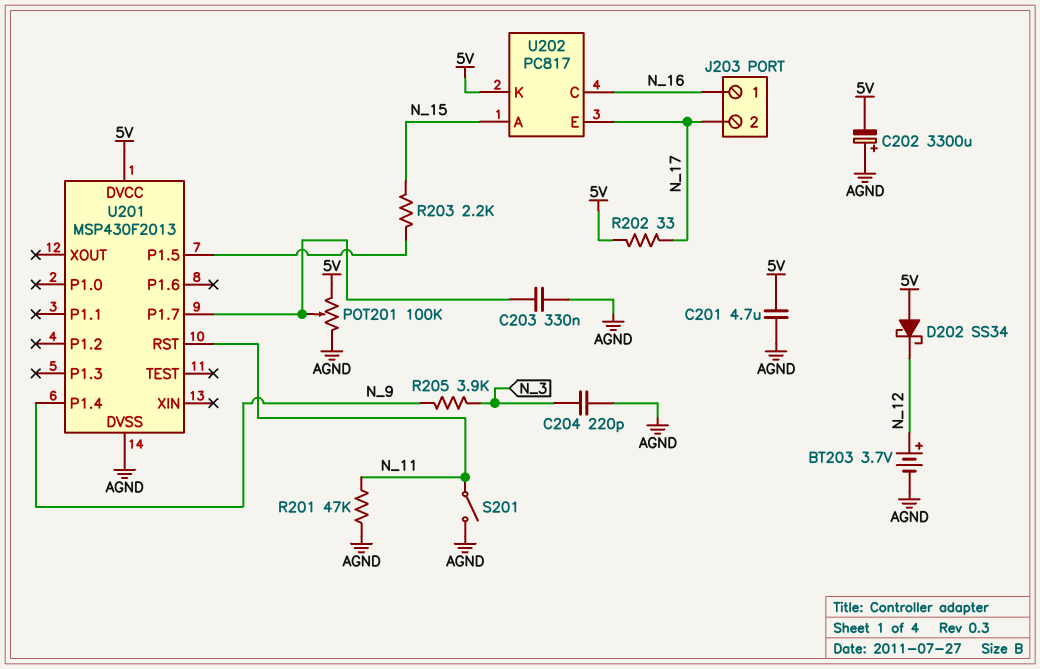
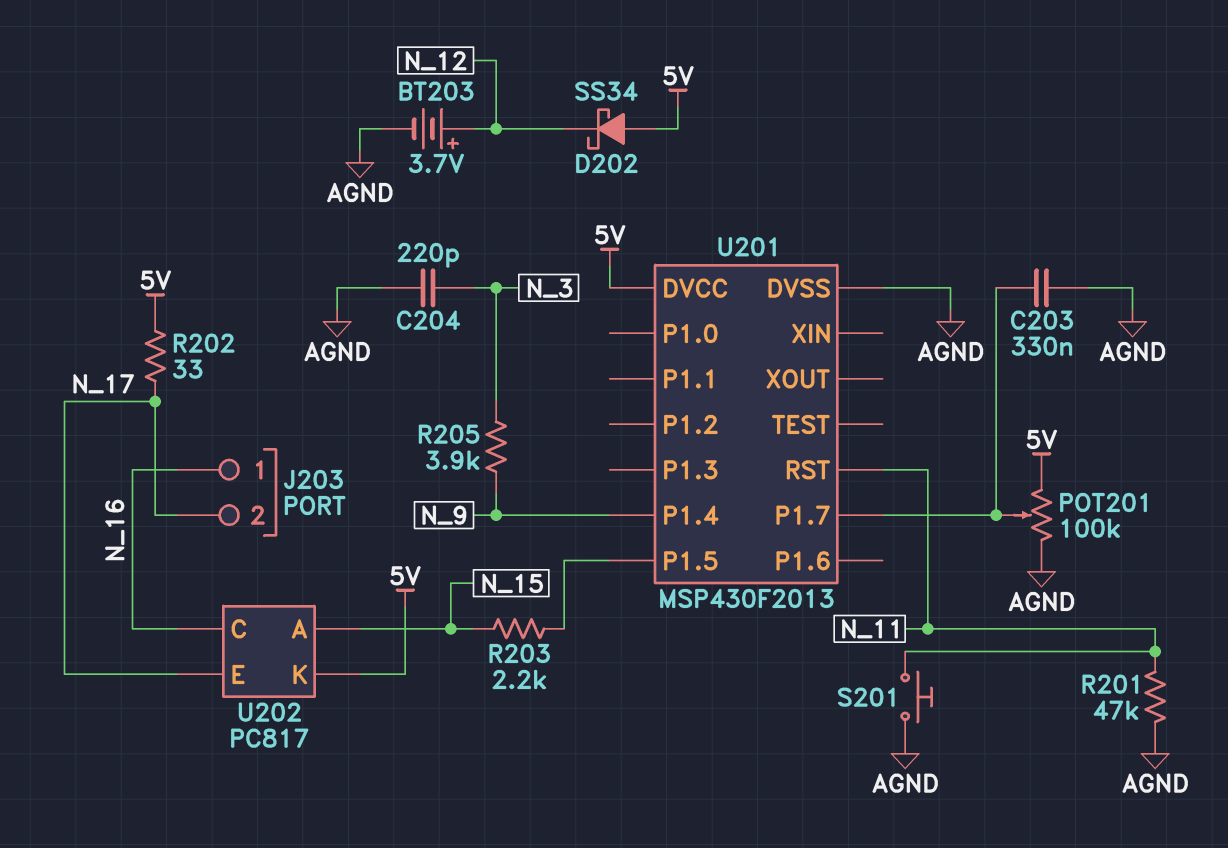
C201: 4.7uF (5V, AGND) -> none
C202: 3300uF (plus AGND, minus 5V) -> none
S201: switch (AGND, N_11) -> button (AGND, N_11)

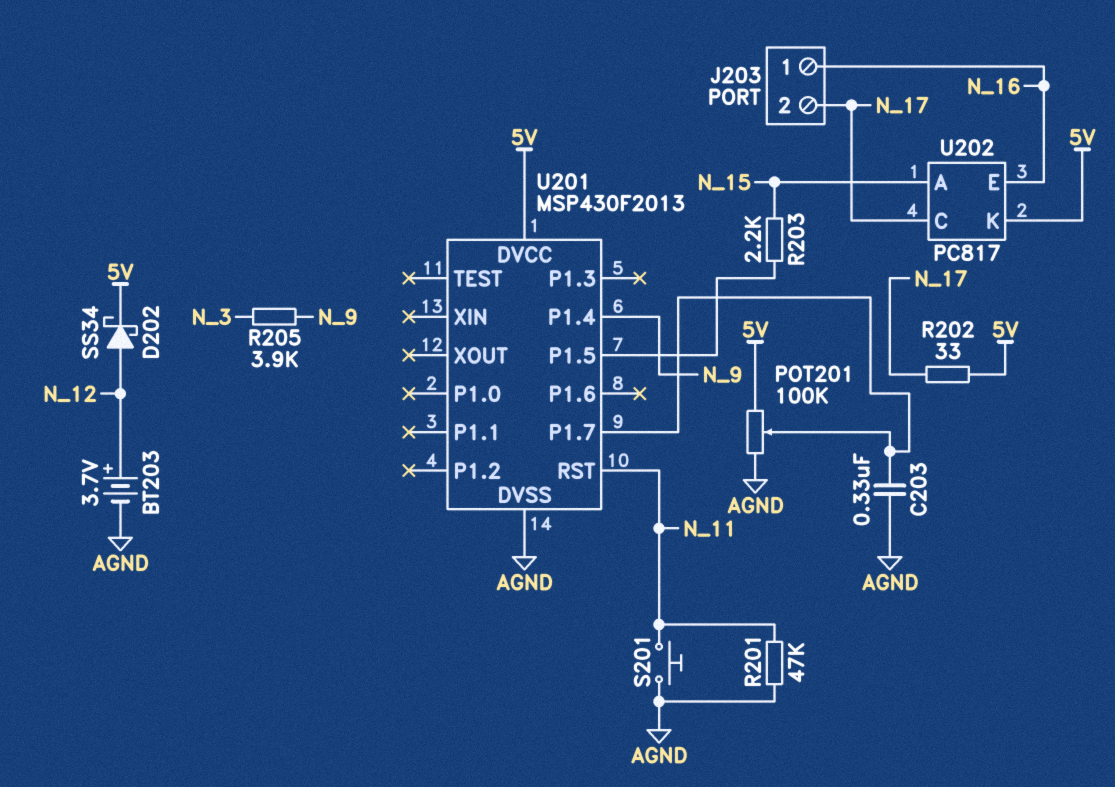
C204: 220pF (AGND, N_3) -> none
D202: schottky SS34 (A 5V, K N_12) -> schottky SS34 (A N_12, K 5V)
U202 pin C: N_16 -> N_17
U202 pin E: N_17 -> N_16

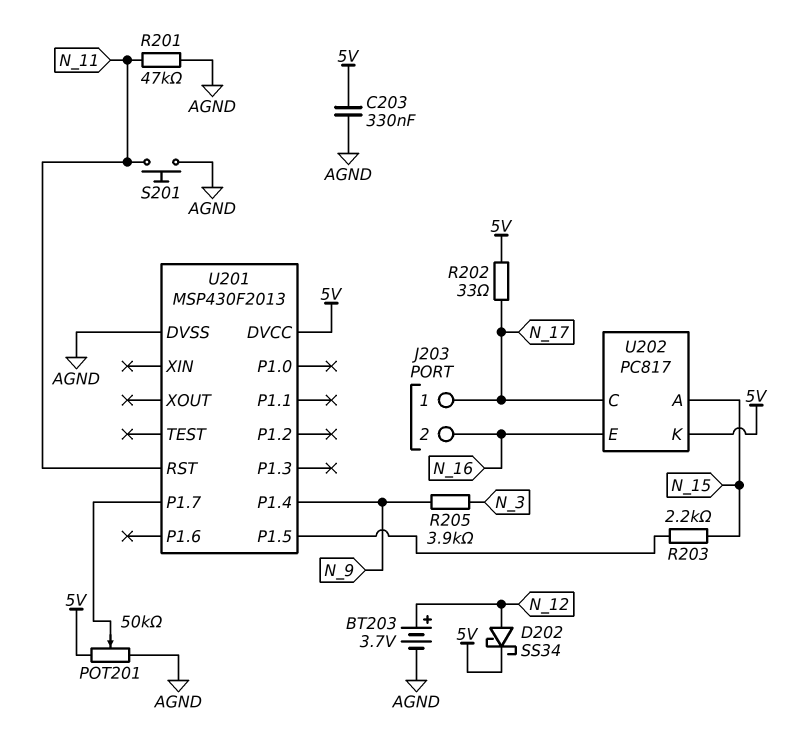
C203: 330nF (AGND, U201/P1.7) -> 330nF (5V, AGND)
J203 pin 1: N_16 -> N_17
J203 pin 2: N_17 -> N_16
POT201: 100k (5V, AGND, wiper U201/P1.7) -> 50k (5V, AGND, wiper U201/P1.7)

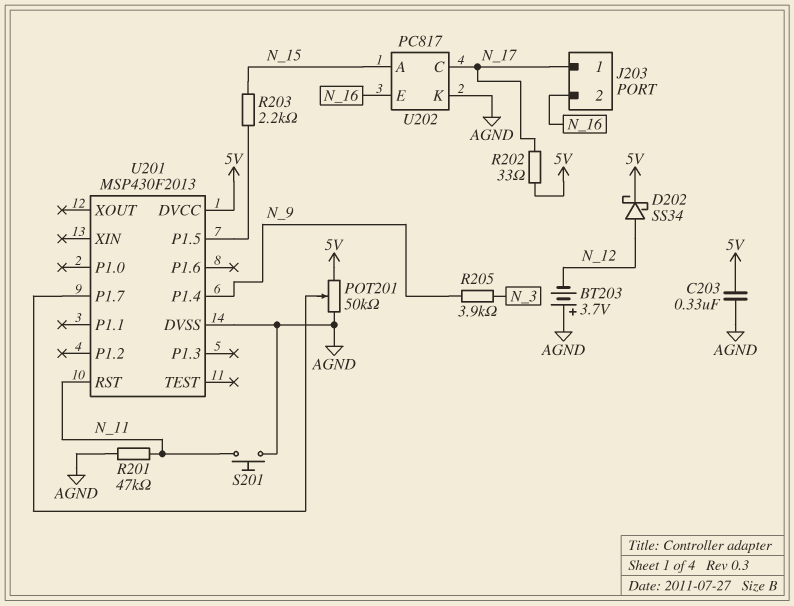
BT203: 3.7V (plus N_12, minus AGND) -> 3.7V (plus AGND, minus N_12)
U202 pin K: 5V -> AGND

